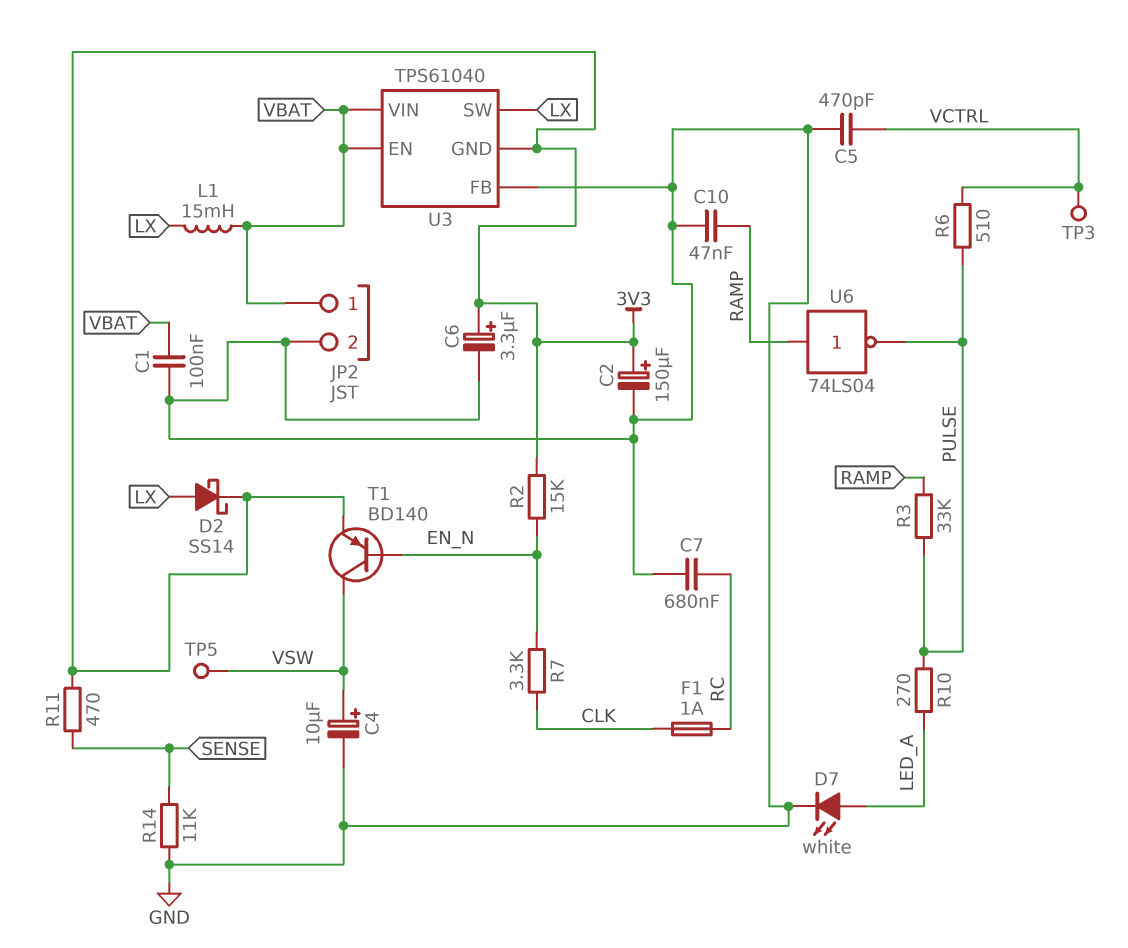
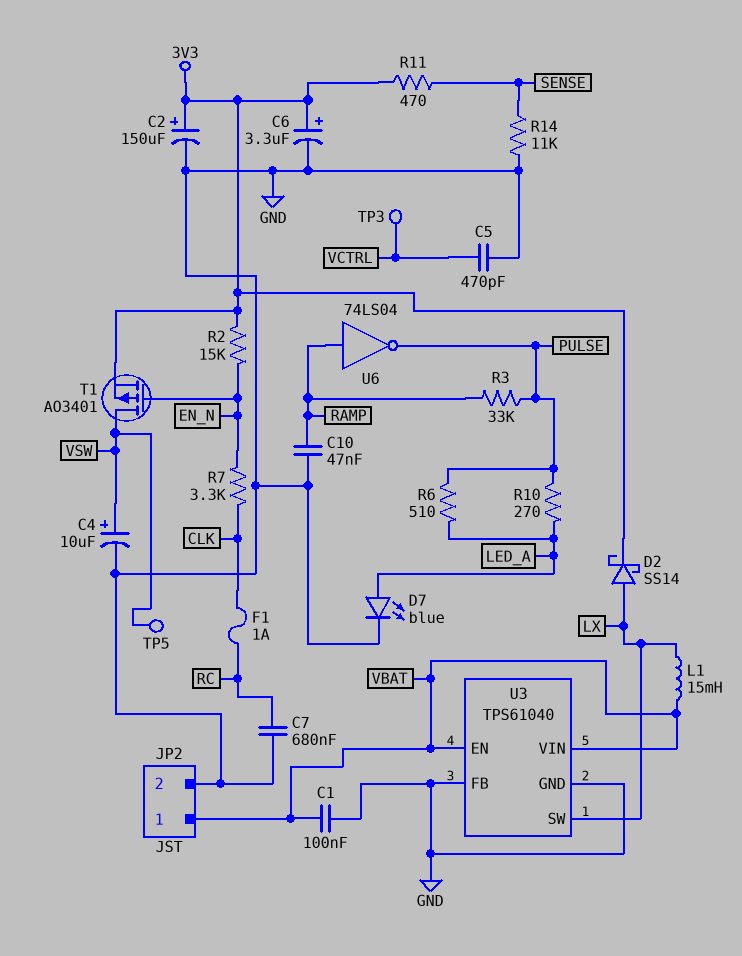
D7: LED white (A LED_A, K GND) -> LED blue (A LED_A, K GND)
R6: 510 (PULSE, VCTRL) -> 510 (LED_A, PULSE)
T1: PNP BD140 (B EN_N, C VSW, E 3V3) -> PMOS AO3401 (G EN_N, D VSW, S 3V3)
U3 pin GND: 3V3 -> GND

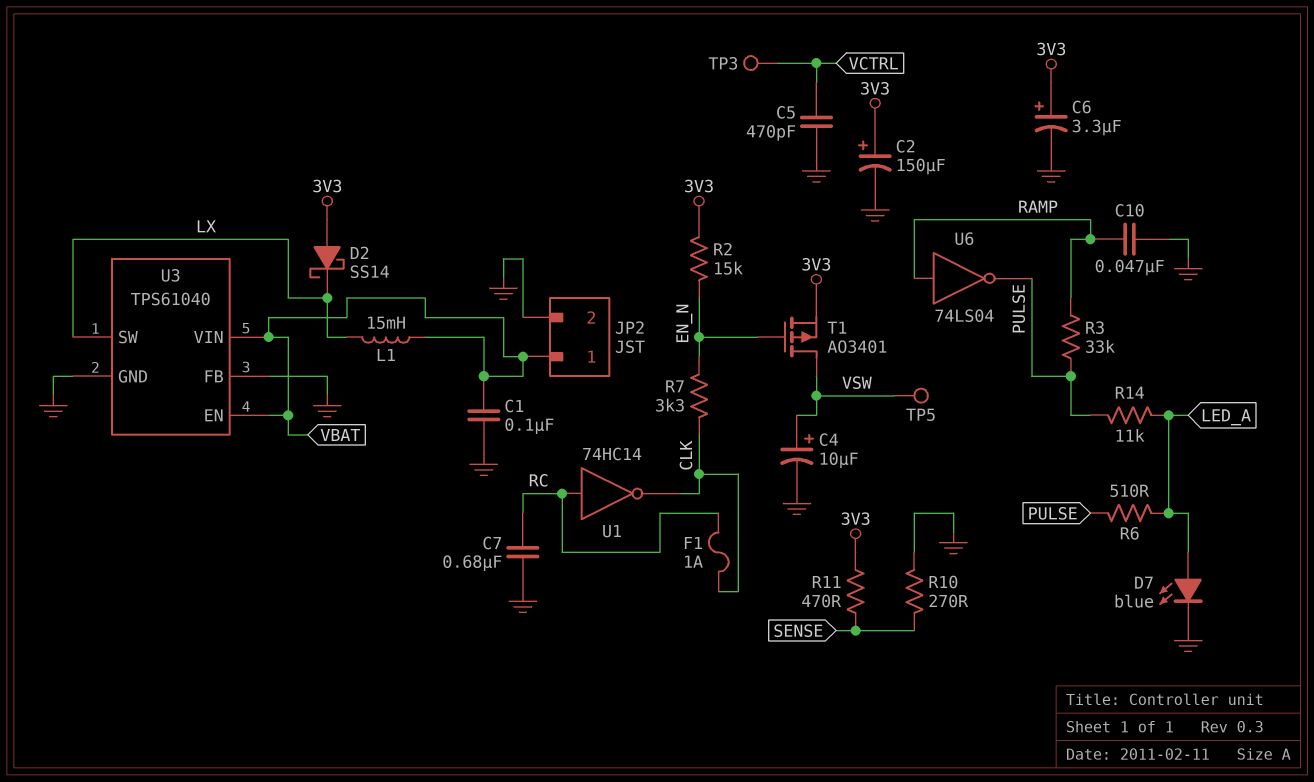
D2: schottky SS14 (A LX, K 3V3) -> schottky SS14 (A 3V3, K LX)
R10: 270 (LED_A, PULSE) -> 270 (GND, SENSE)
R14: 11k (GND, SENSE) -> 11k (LED_A, PULSE)
U1: none -> NOT 74HC14 (in RC, out CLK)

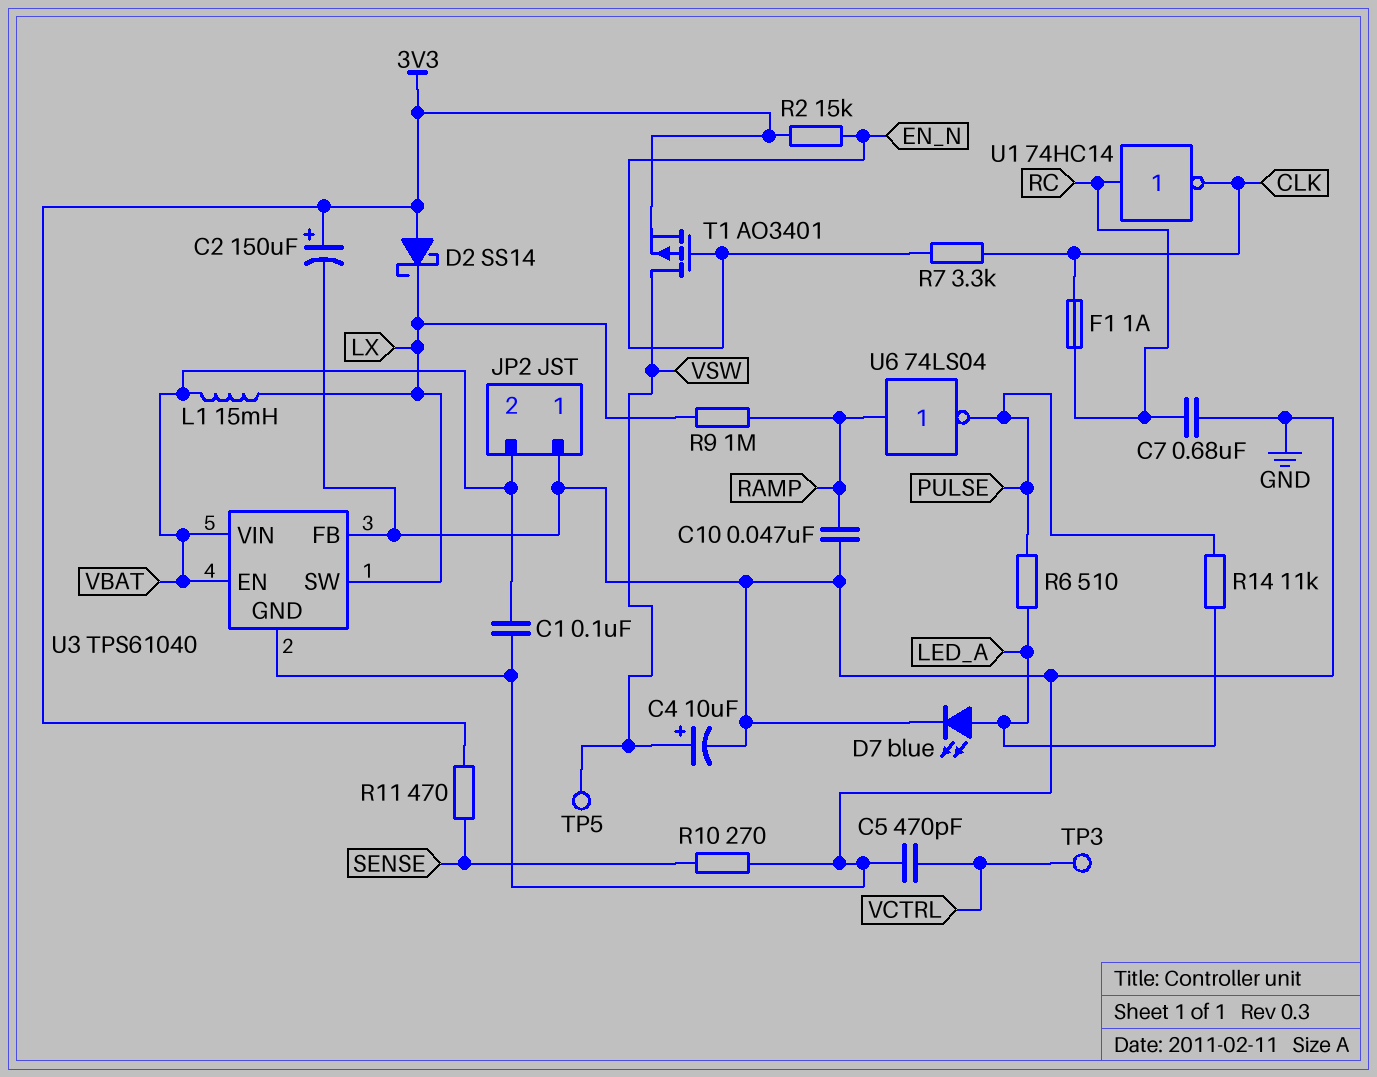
C6: 3.3uF (plus 3V3, minus GND) -> none
JP2 pin 1: VBAT -> GND
JP2 pin 2: GND -> VBAT
R3: 33k (PULSE, RAMP) -> none
R9: none -> 1M (LX, RAMP)

